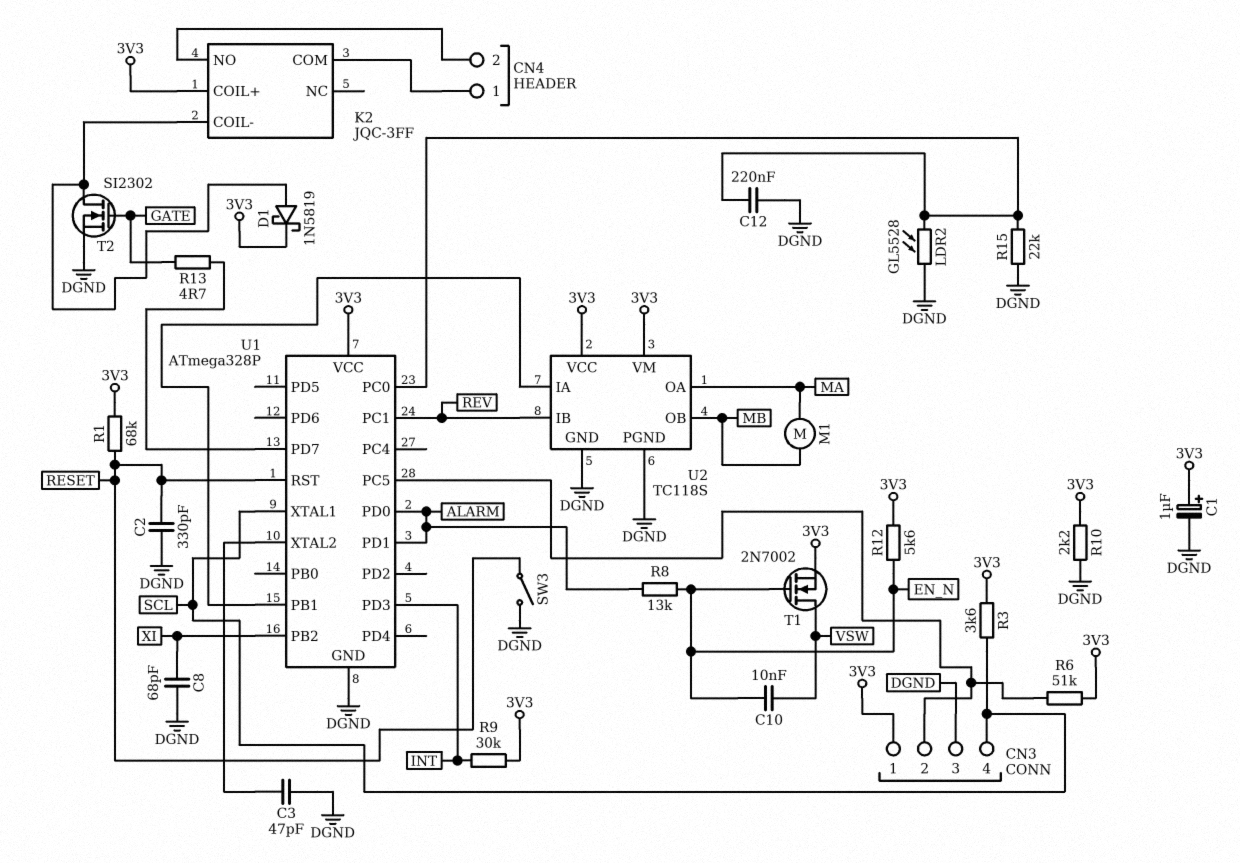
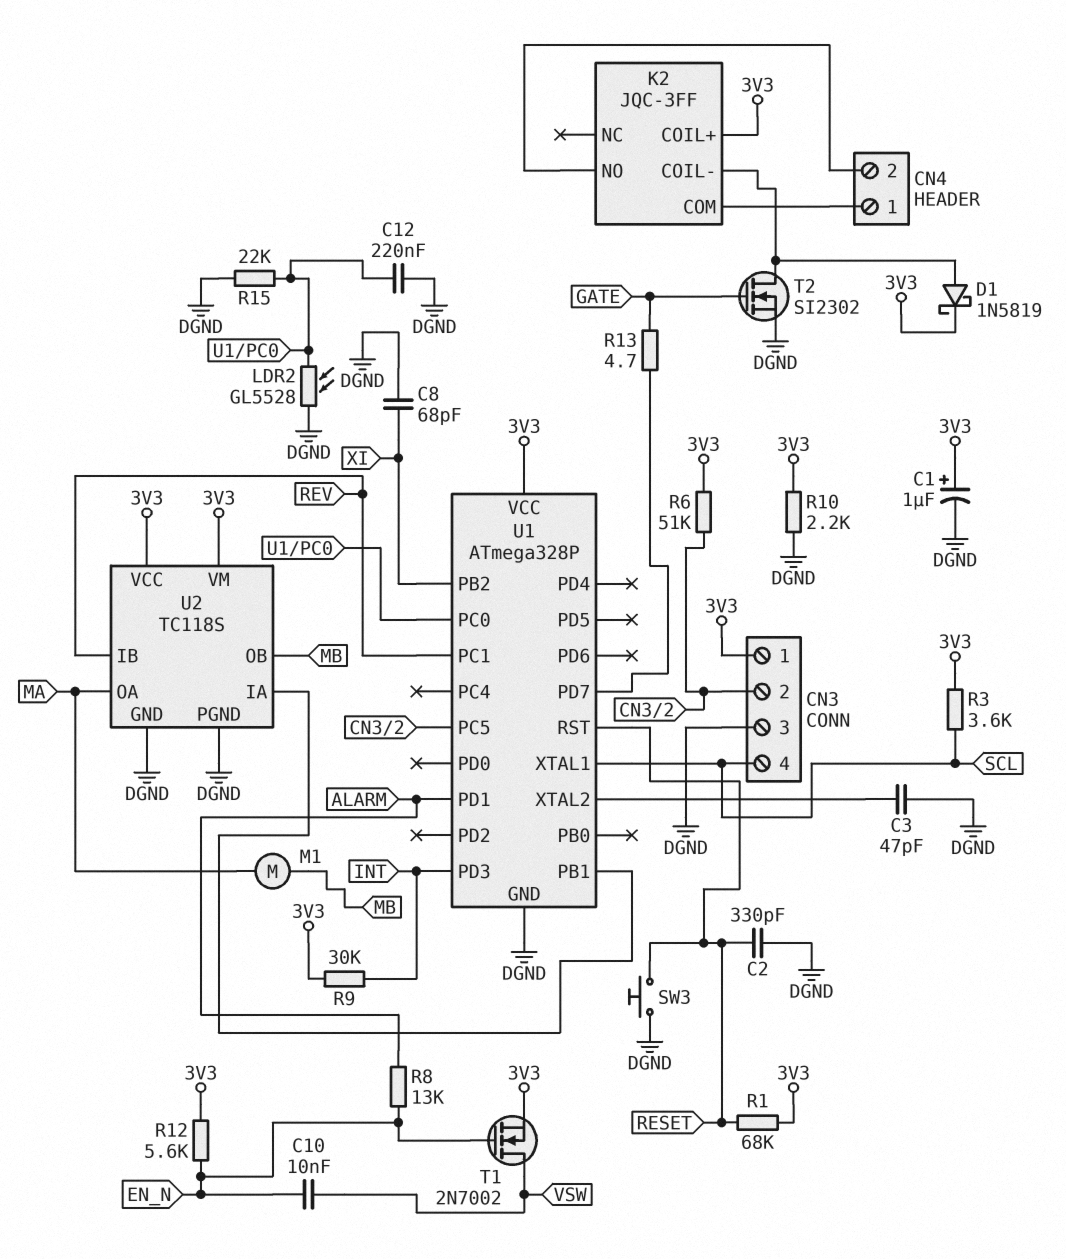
SW3: switch (DGND, RESET) -> button (DGND, RESET)
U1 pin PD0: ALARM -> none

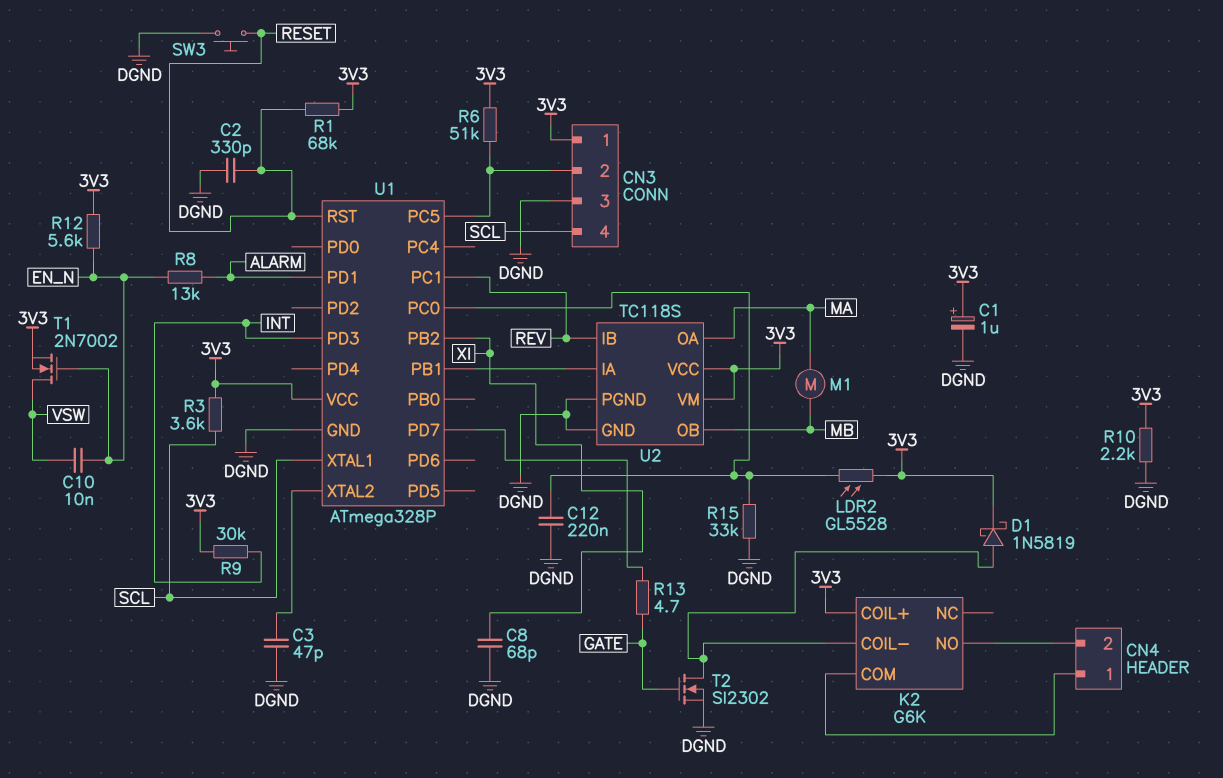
K2: JQC-3FF -> G6K
LDR2: GL5528 (DGND, U1/PC0) -> GL5528 (3V3, U1/PC0)
R15: 22k (DGND, U1/PC0) -> 33k (DGND, U1/PC0)

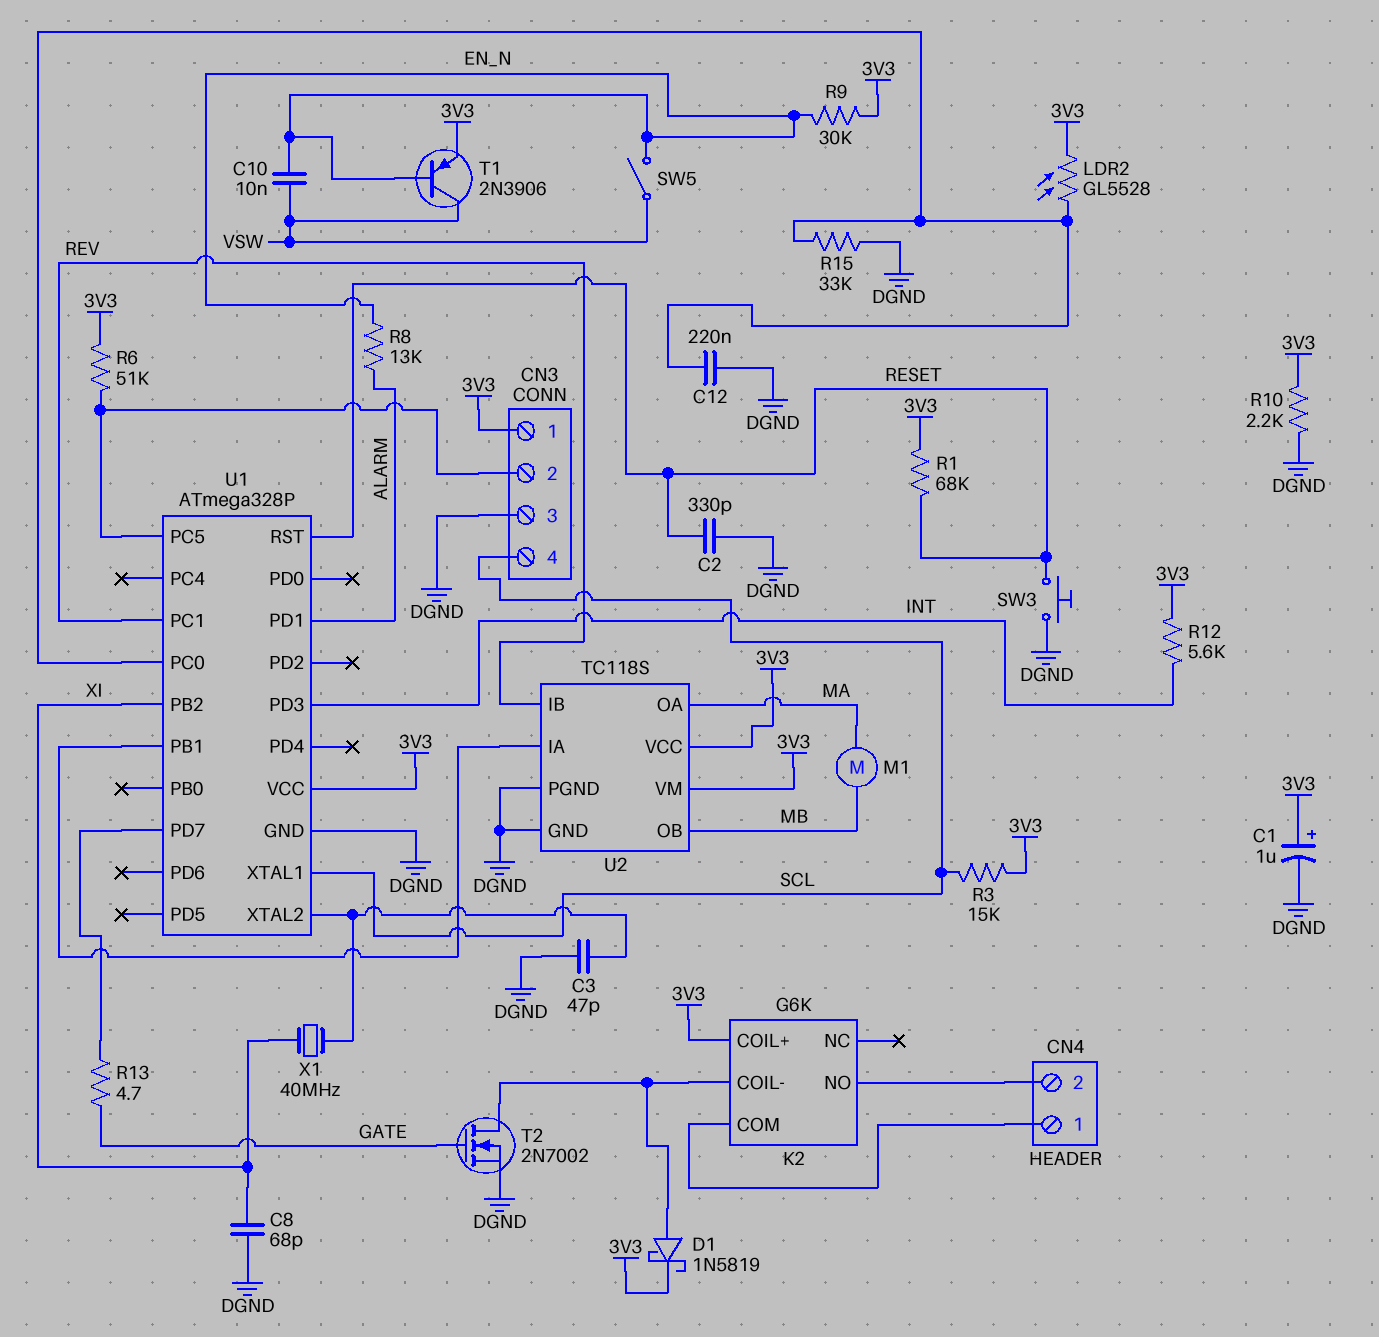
R3: 3.6k (3V3, SCL) -> 15k (3V3, SCL)
R9: 30k (3V3, INT) -> 30k (3V3, EN_N)
R12: 5.6k (3V3, EN_N) -> 5.6k (3V3, INT)
SW5: none -> switch (EN_N, VSW)
T1: NMOS 2N7002 (G EN_N, D VSW, S 3V3) -> PNP 2N3906 (B EN_N, C VSW, E 3V3)
T2: NMOS SI2302 (G GATE, D K2/COIL-, S DGND) -> NMOS 2N7002 (G GATE, D K2/COIL-, S DGND)
X1: none -> 40MHz (U1/XTAL2, XI)

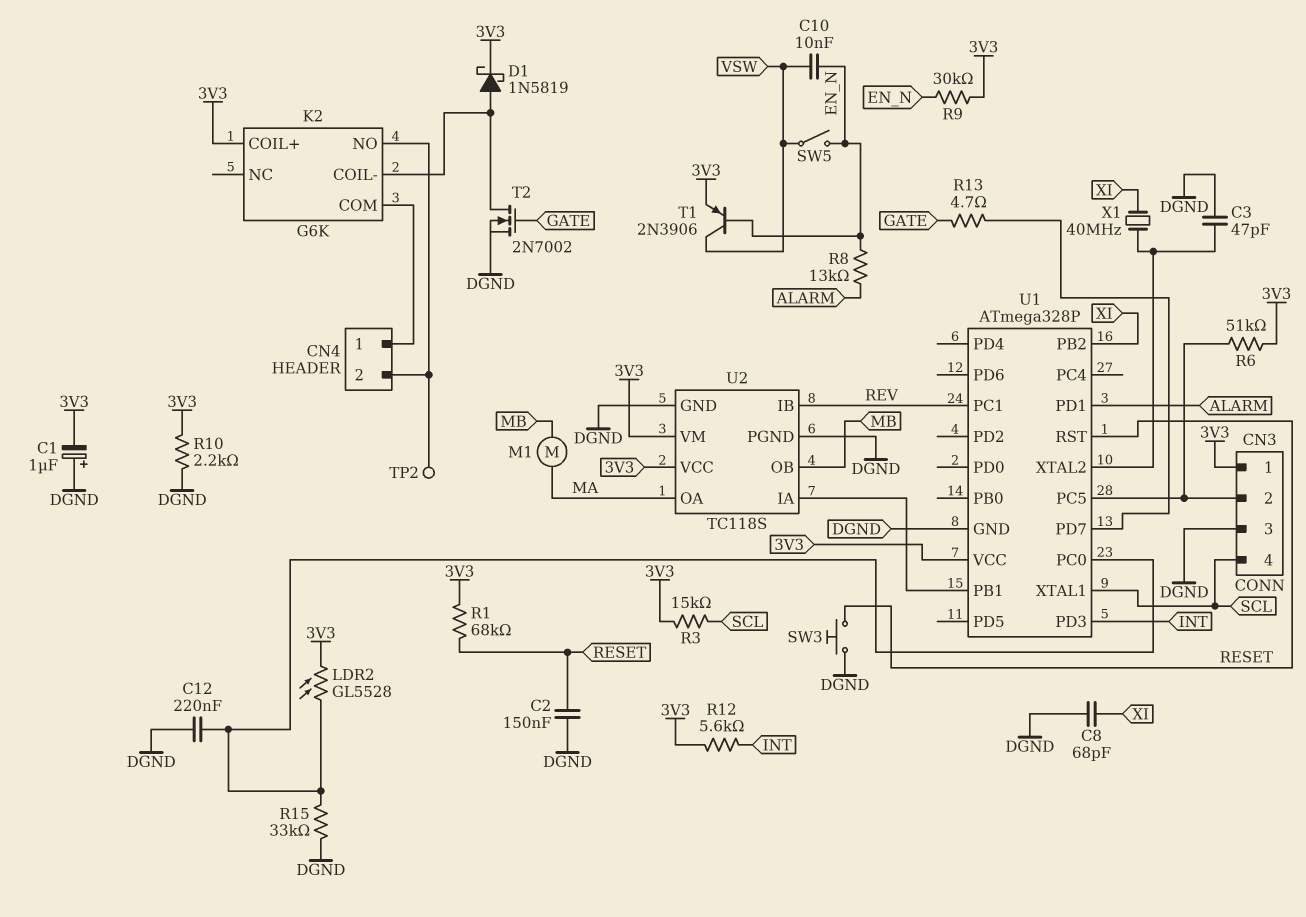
C1: 1uF (plus 3V3, minus DGND) -> 1uF (plus DGND, minus 3V3)
C2: 330pF (DGND, RESET) -> 150nF (DGND, RESET)
TP2: none -> test point (CN4/2)

